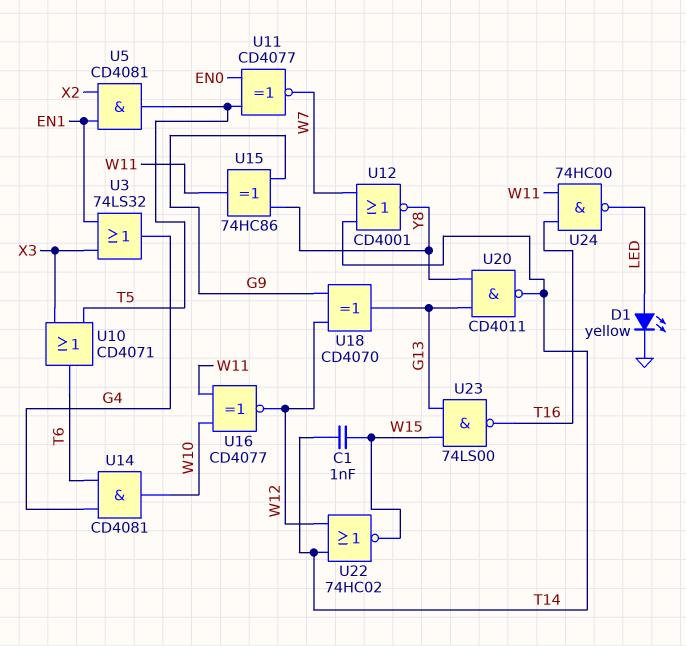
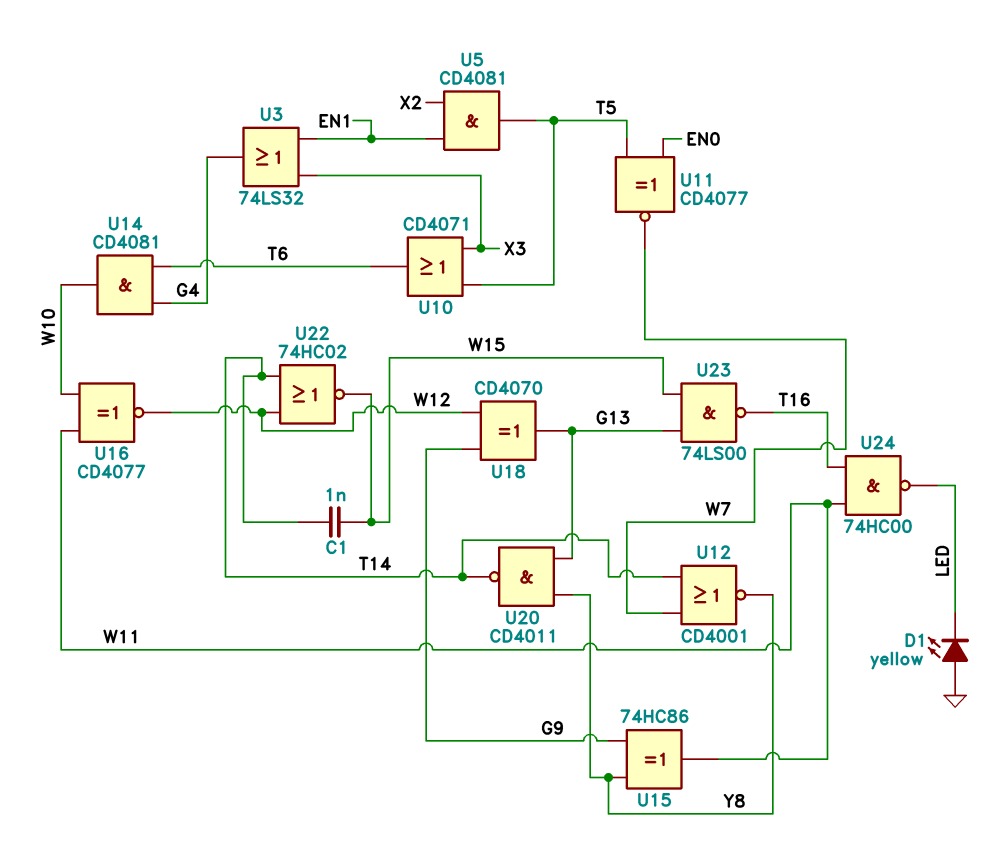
D1: LED yellow (A LED, K GND) -> LED yellow (A GND, K LED)

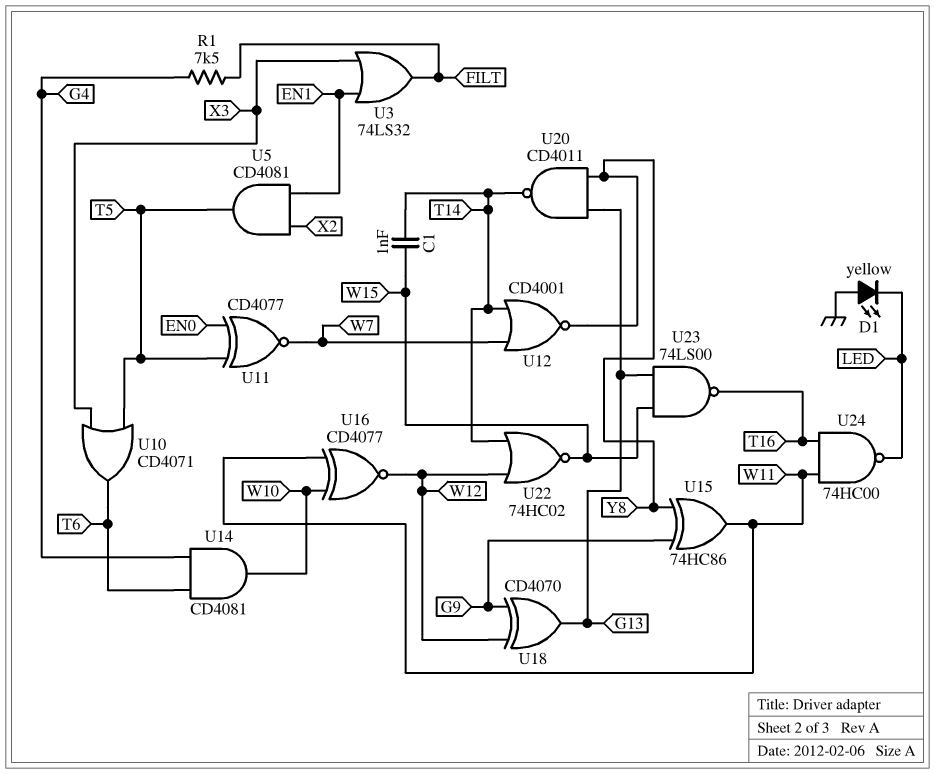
R1: none -> 7.5k (FILT, G4)
U3: OR 74LS32 (in EN1, in X3, out G4) -> OR 74LS32 (in EN1, in X3, out FILT)

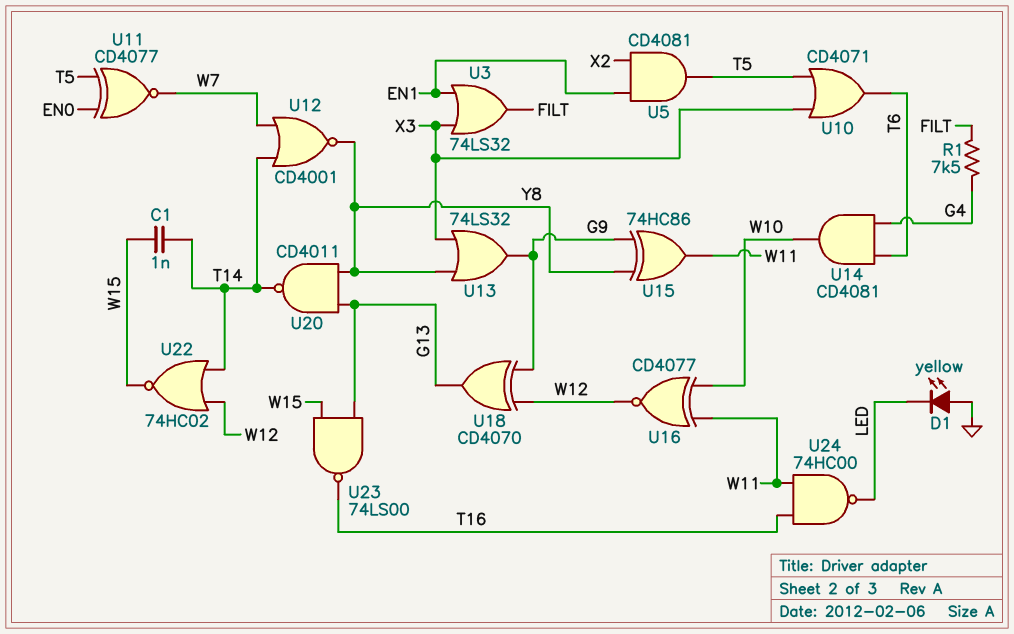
U13: none -> OR 74LS32 (in X3, in Y8, out G9)

